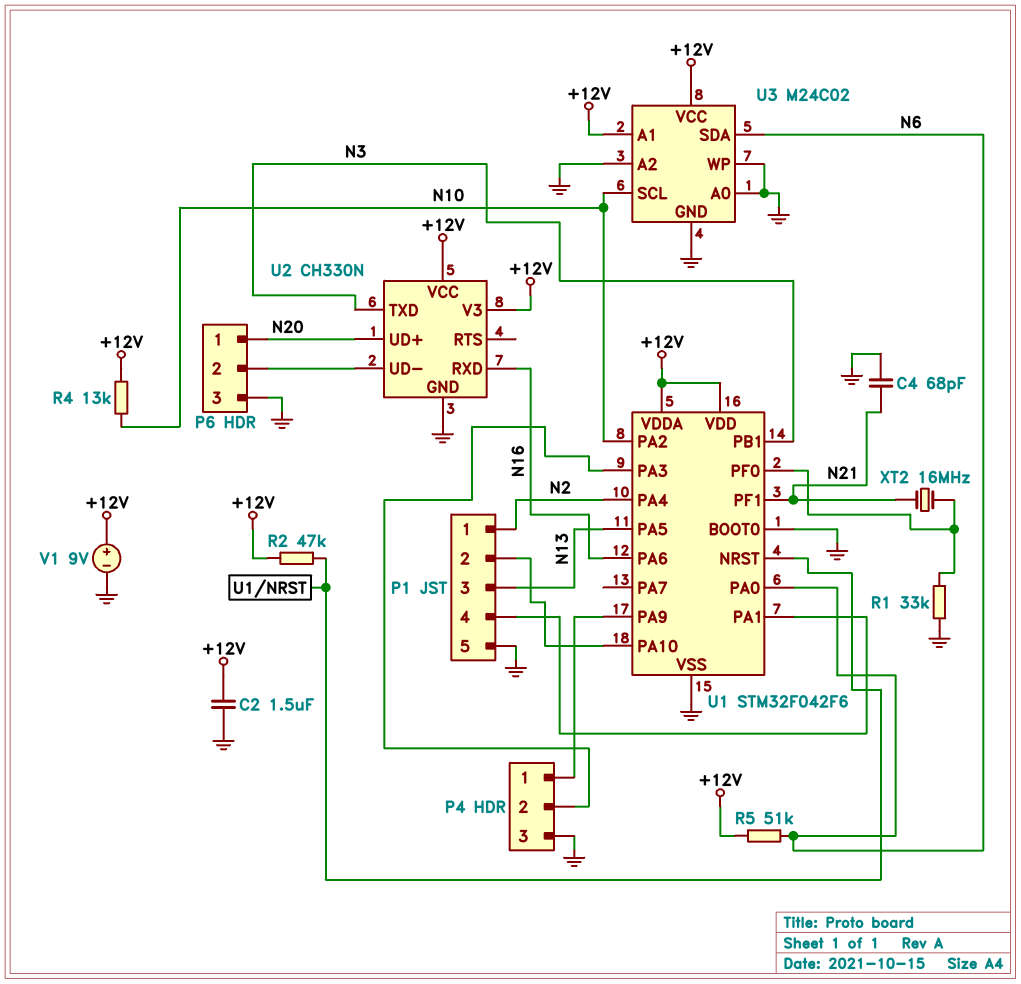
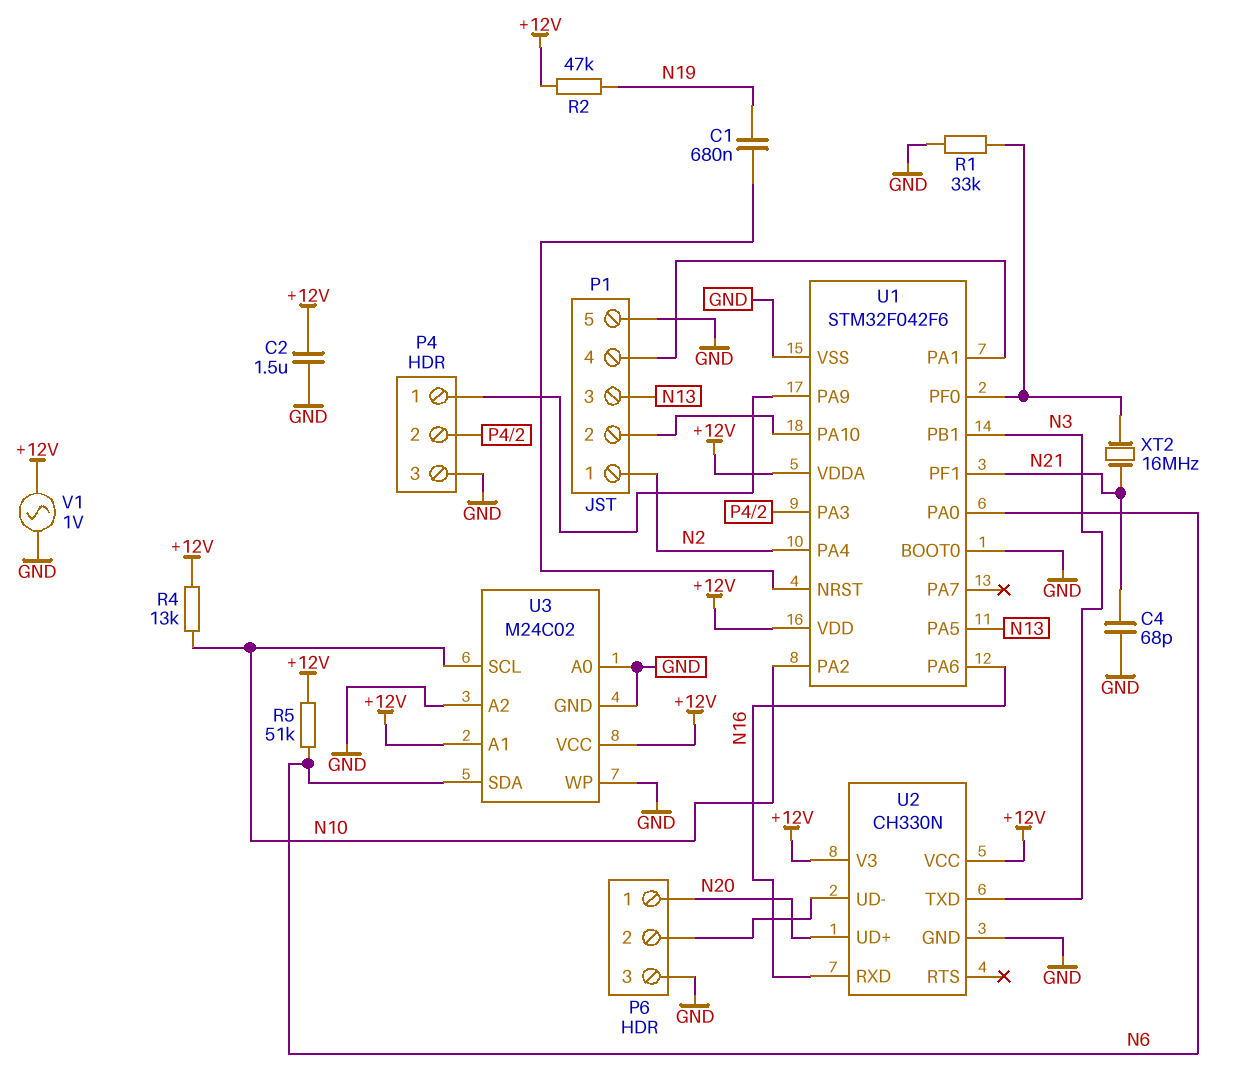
C1: none -> 680nF (N19, U1/NRST)
R2: 47k (+12V, U1/NRST) -> 47k (+12V, N19)
V1: 9V (plus +12V, minus GND) -> AC 1V (+12V, GND)

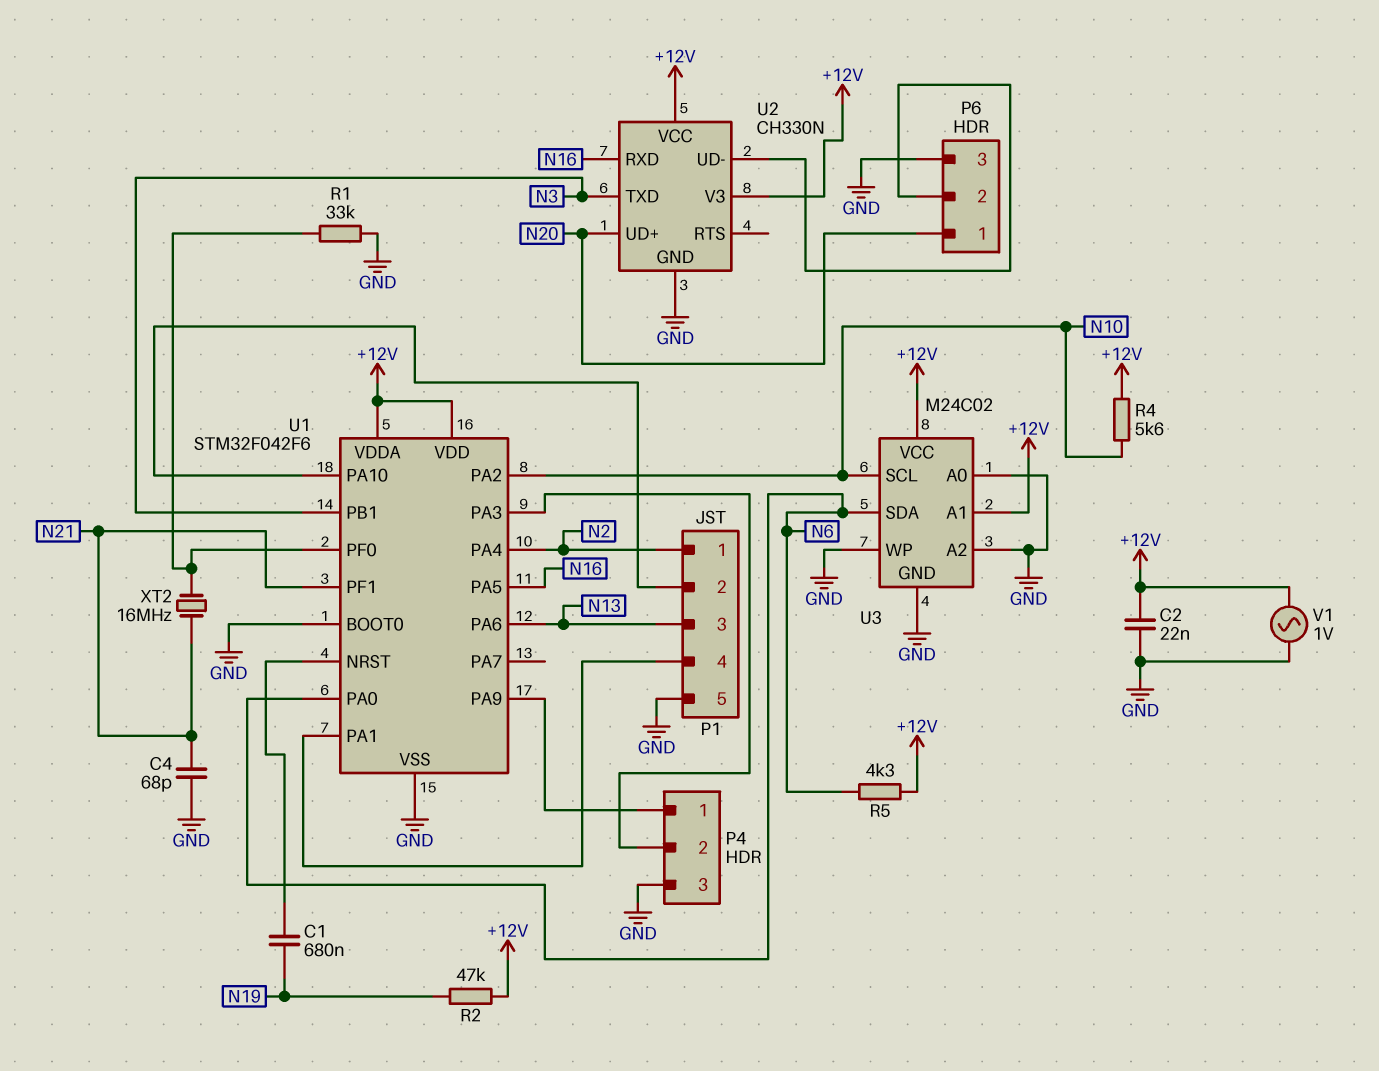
C2: 1.5uF (+12V, GND) -> 22nF (+12V, GND)
R4: 13k (+12V, N10) -> 5.6k (+12V, N10)
R5: 51k (+12V, N6) -> 4.3k (+12V, N6)
U1 pin PA5: N13 -> N16
U1 pin PA6: N16 -> N13

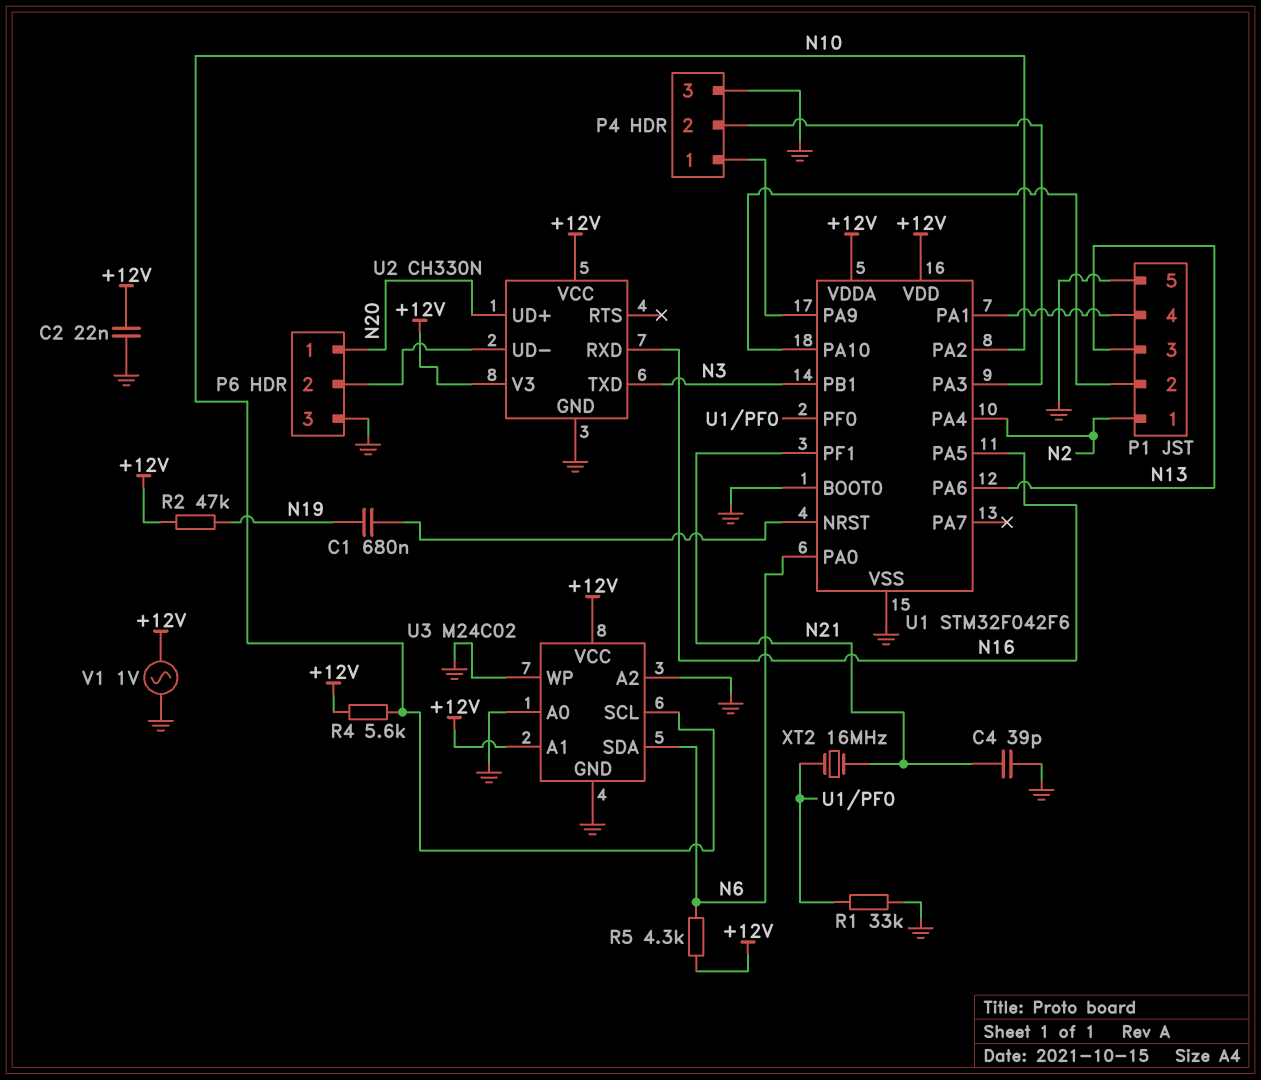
C4: 68pF (GND, N21) -> 39pF (GND, N21)

